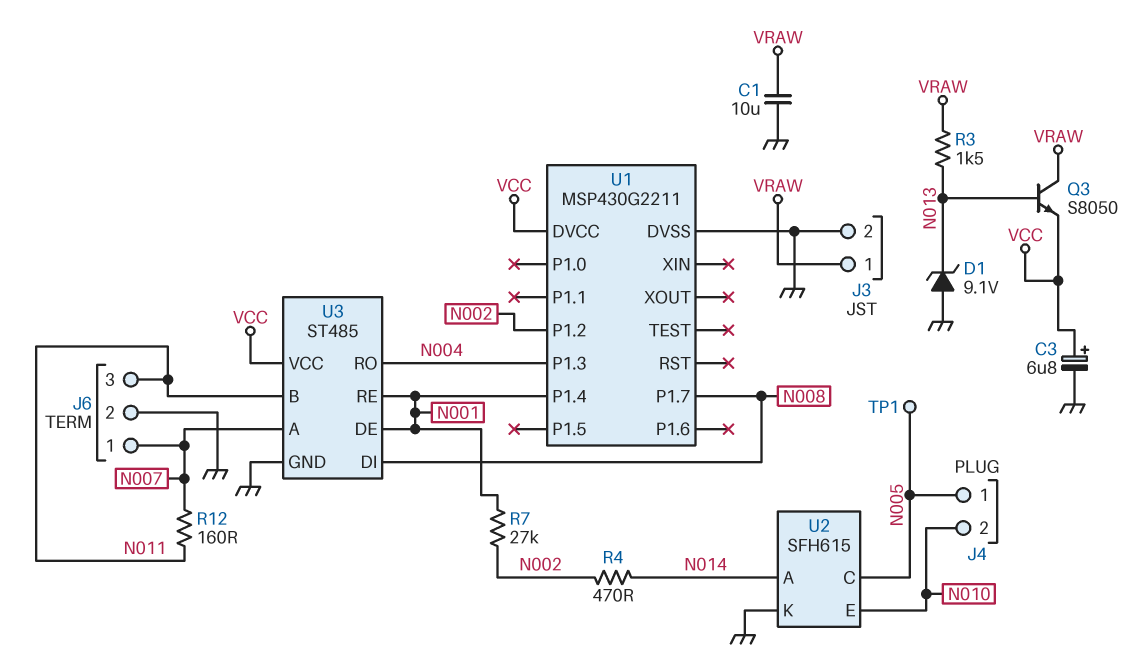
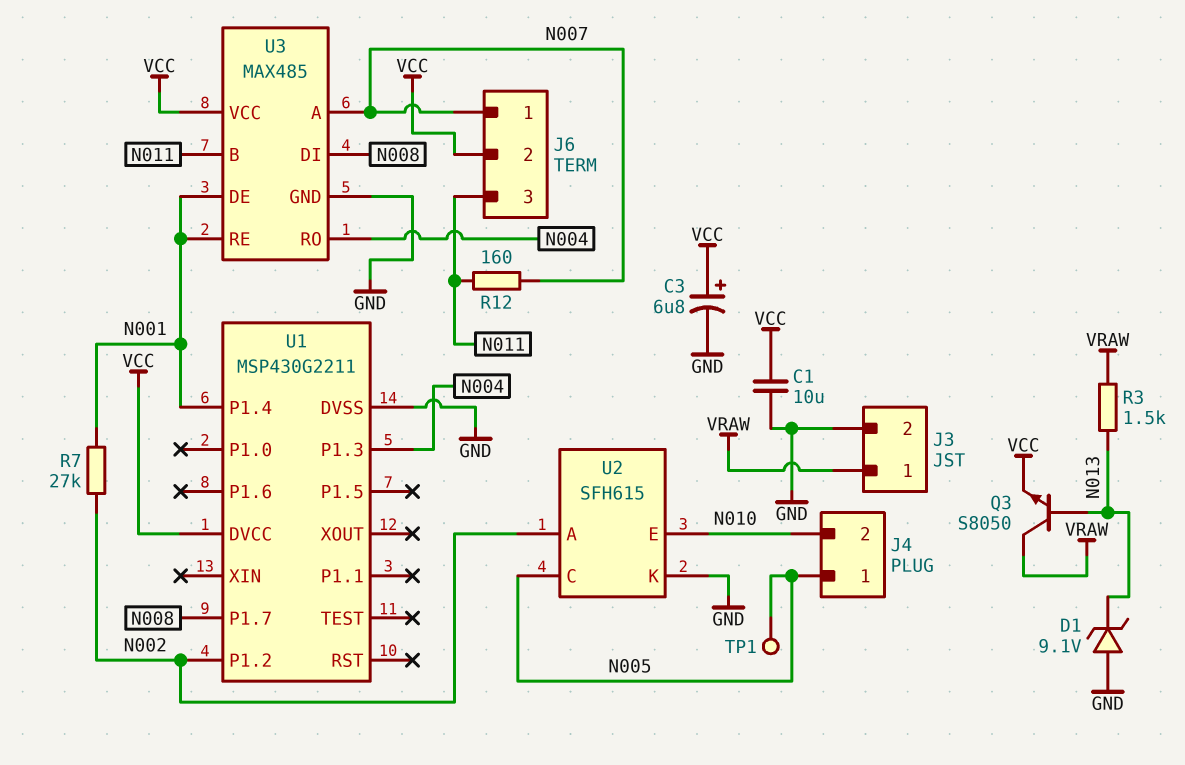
C1: 10uF (GND, VRAW) -> 10uF (GND, VCC)
J6 pin 2: GND -> VCC
R4: 470 (N002, N014) -> none
U2 pin A: N014 -> N002
U3: ST485 -> MAX485

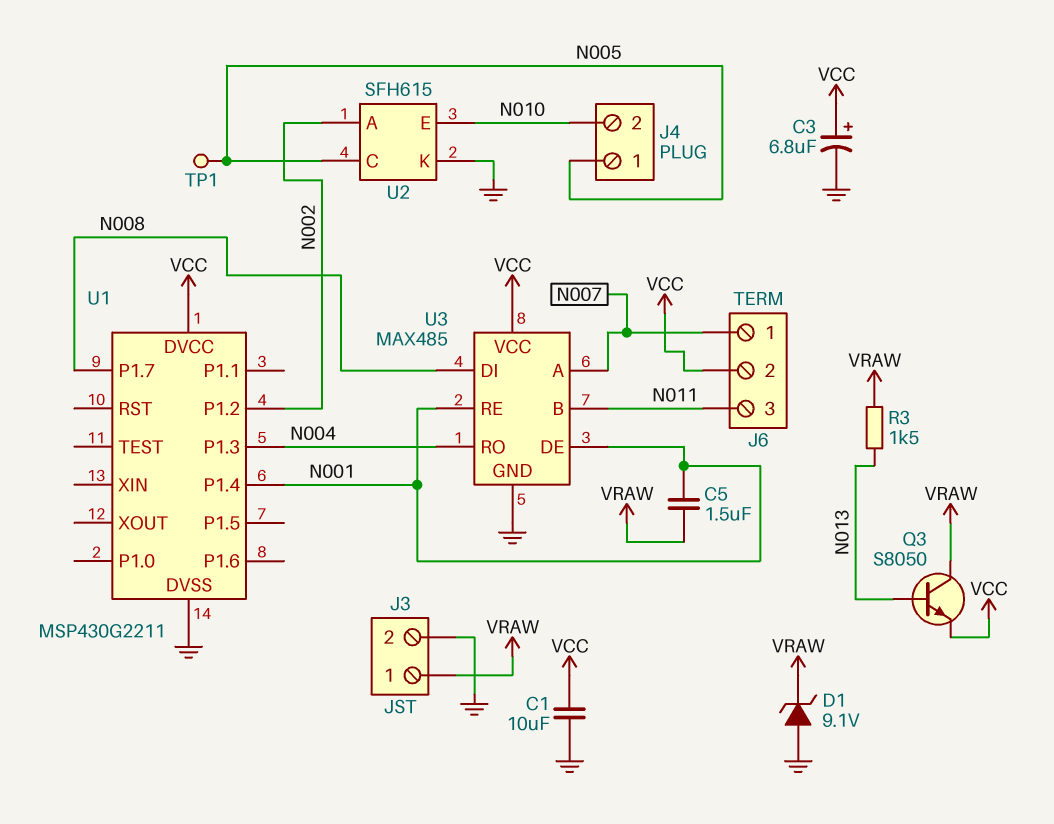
C5: none -> 1.5uF (N001, VRAW)
D1: zener 9.1V (A GND, K N013) -> zener 9.1V (A GND, K VRAW)
R7: 27k (N001, N002) -> none
R12: 160 (N007, N011) -> none

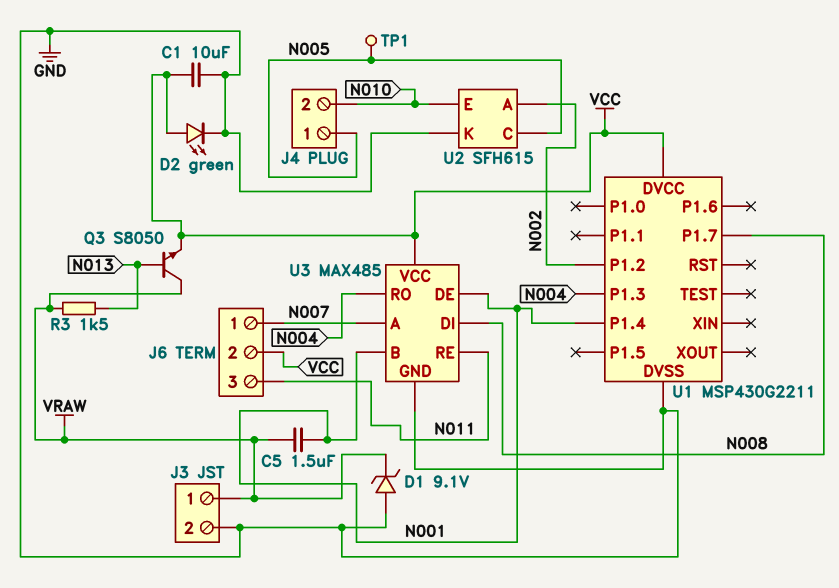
C3: 6.8uF (plus VCC, minus GND) -> none
D2: none -> LED green (A VCC, K GND)
U3 pin B: N011 -> N001
U3 pin RE: N001 -> N011

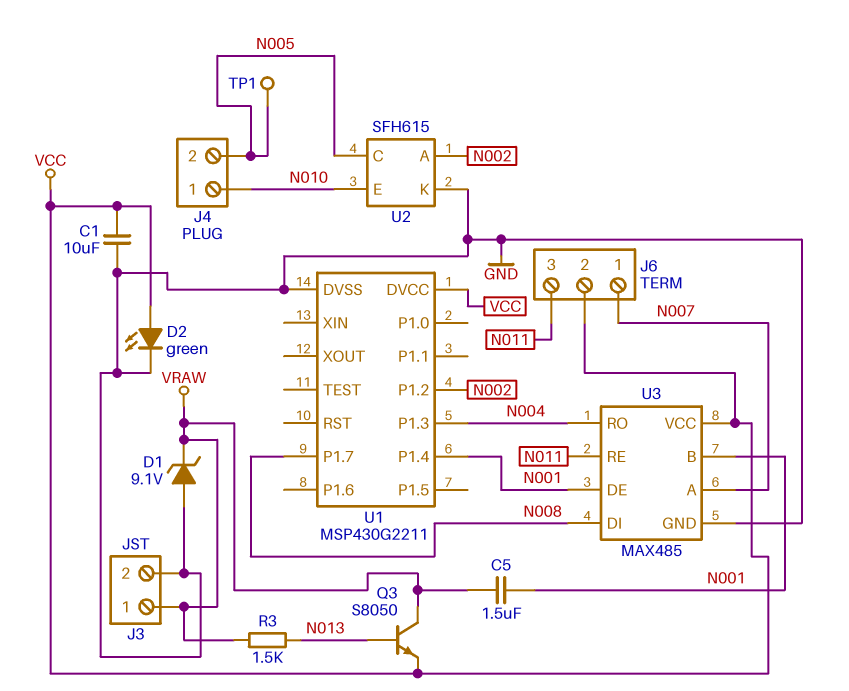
J4 pin 1: N005 -> N010
J4 pin 2: N010 -> N005

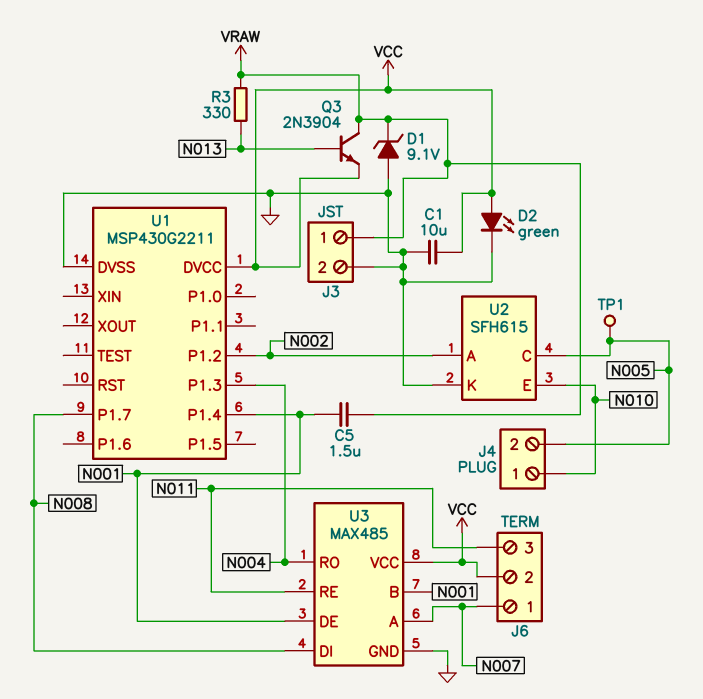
Q3: NPN S8050 (B N013, C VRAW, E VCC) -> NPN 2N3904 (B N013, C VRAW, E VCC)
R3: 1.5k (N013, VRAW) -> 330 (N013, VRAW)

